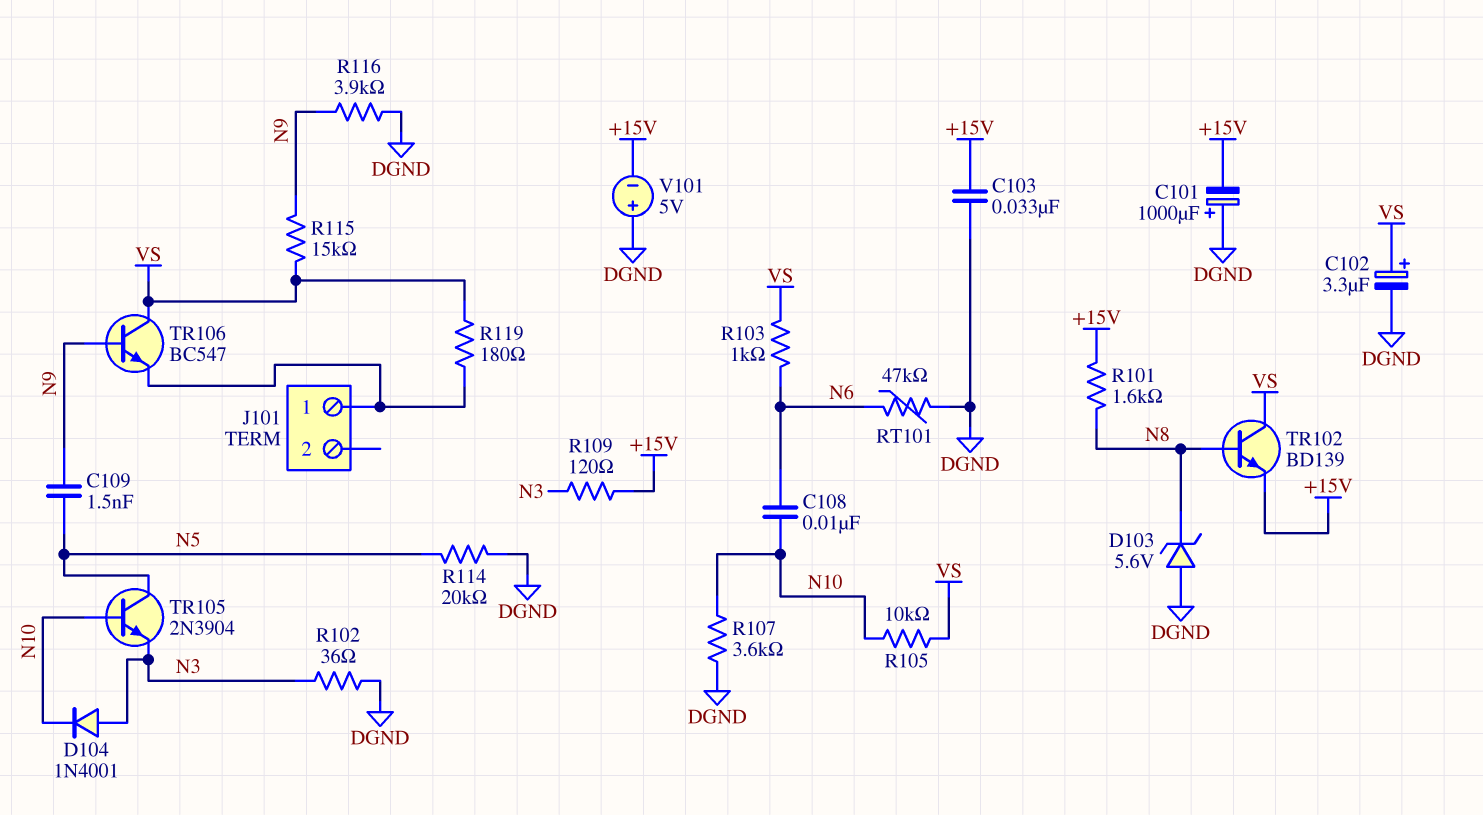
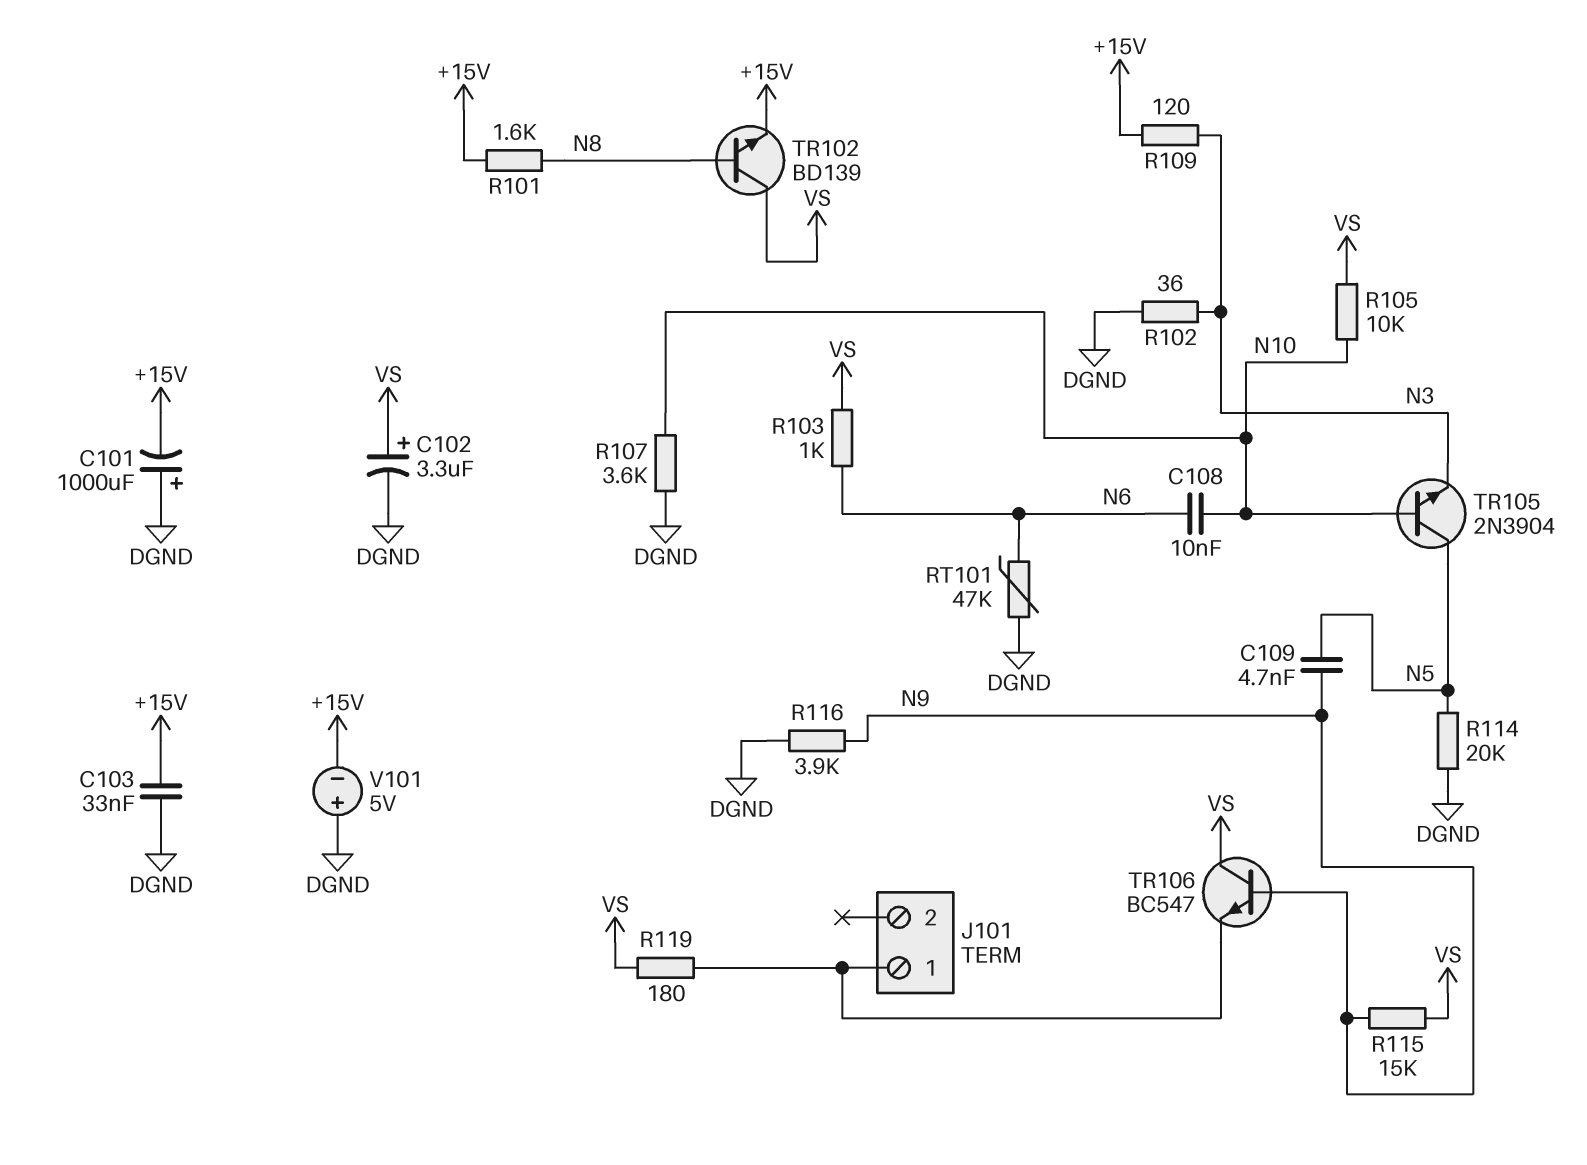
C109: 1.5nF (N5, N9) -> 4.7nF (N5, N9)
D103: zener 5.6V (A DGND, K N8) -> none
D104: diode 1N4001 (A N3, K N10) -> none

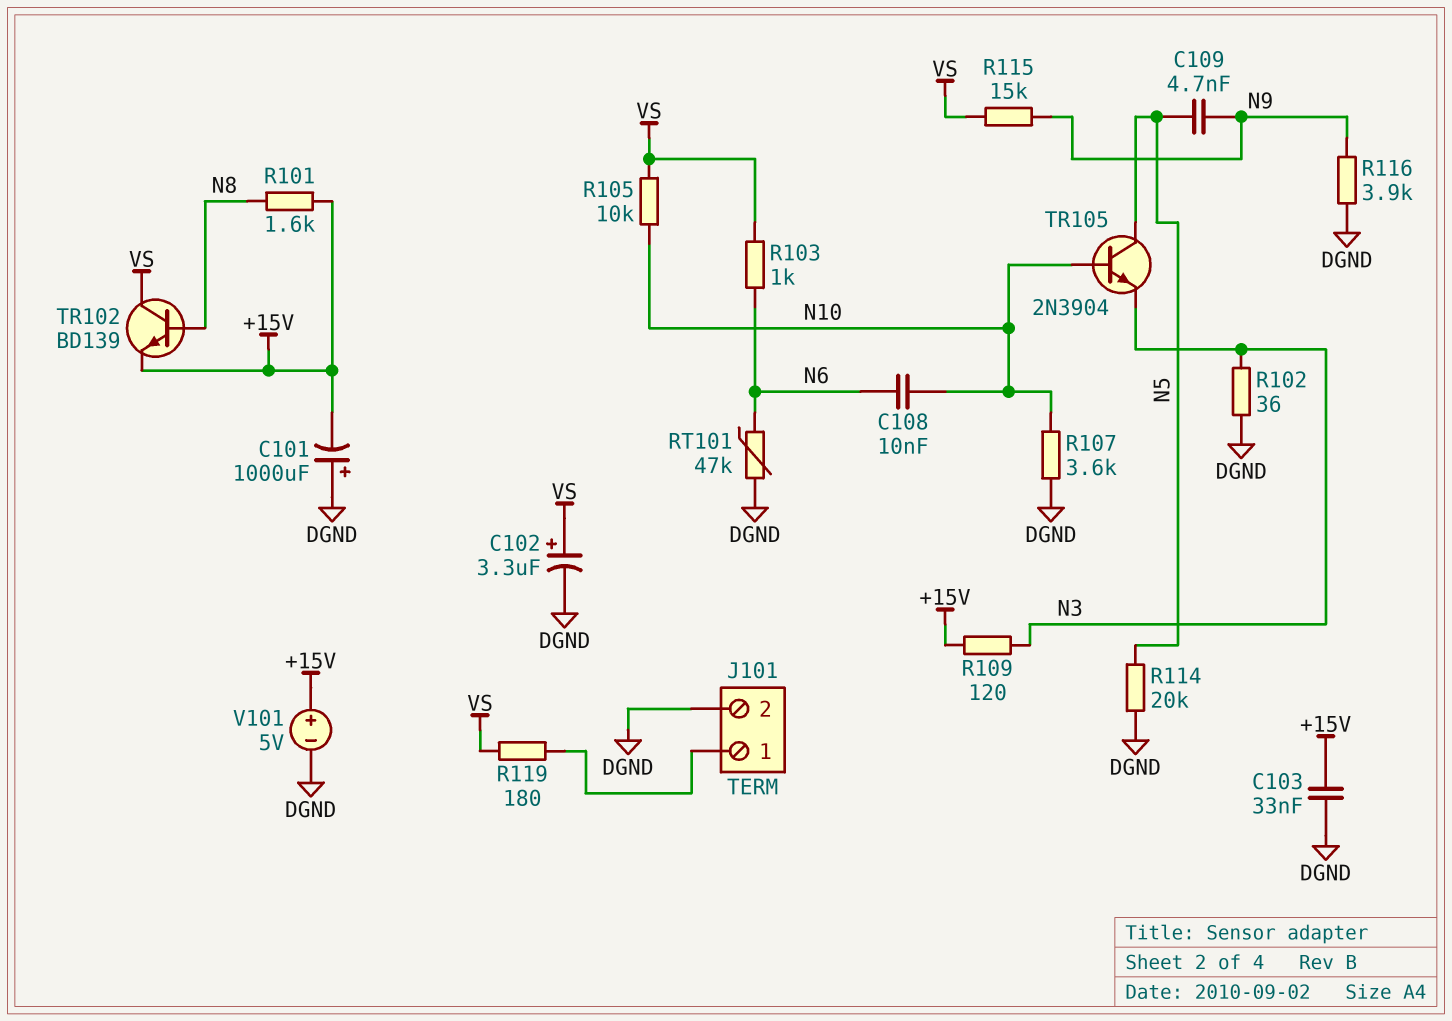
J101 pin 2: none -> DGND
TR106: NPN BC547 (B N9, C VS, E J101/1) -> none
V101: 5V (plus DGND, minus +15V) -> 5V (plus +15V, minus DGND)

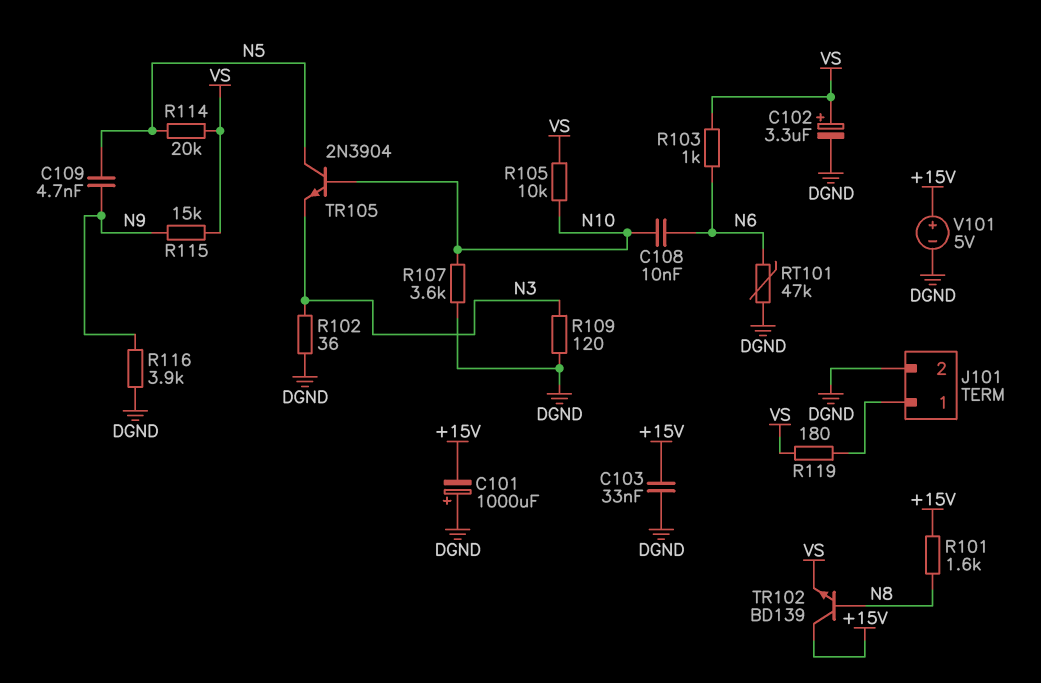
R109: 120 (+15V, N3) -> 120 (DGND, N3)
R114: 20k (DGND, N5) -> 20k (N5, VS)
TR102: NPN BD139 (B N8, C VS, E +15V) -> NPN BD139 (B N8, C +15V, E VS)

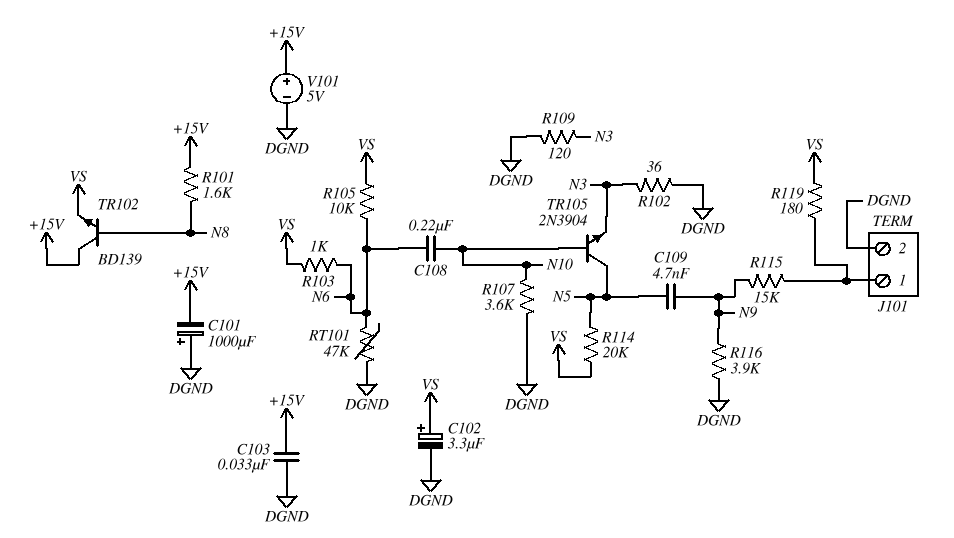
C108: 10nF (N6, N10) -> 220nF (N6, N10)
R105: 10k (N10, VS) -> 10k (N6, VS)
R115: 15k (N9, VS) -> 15k (J101/1, N9)

